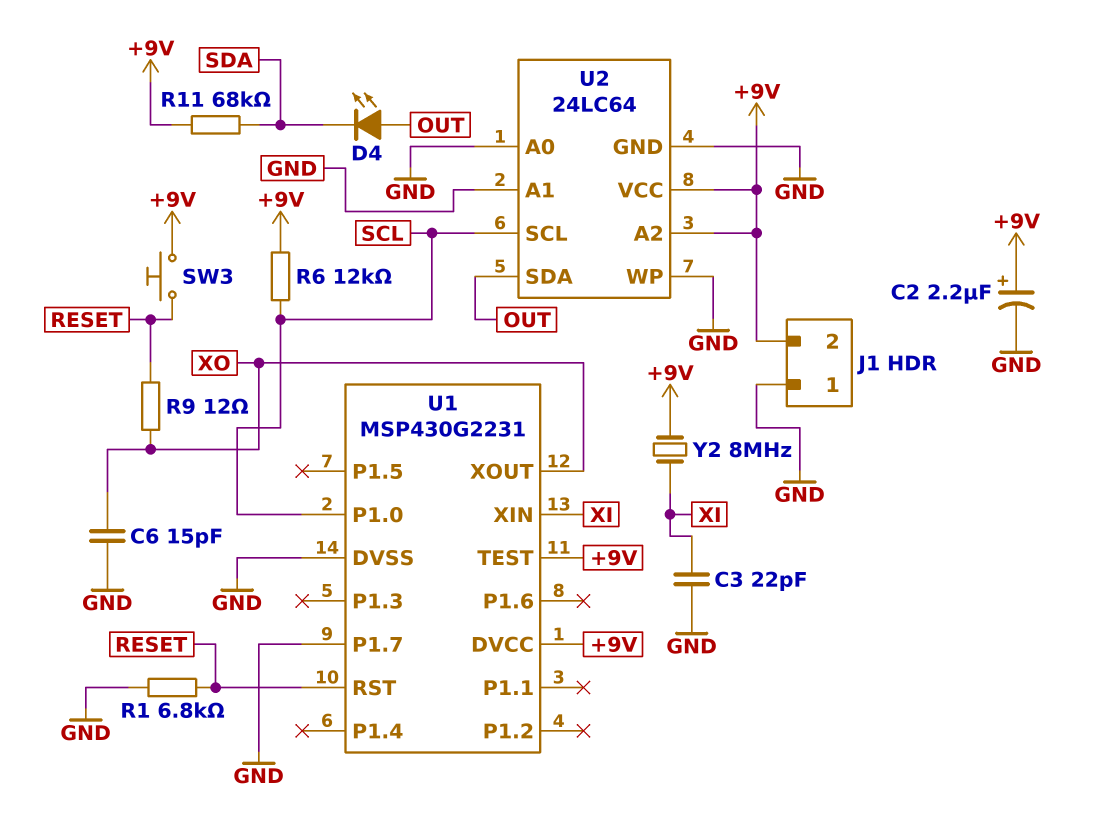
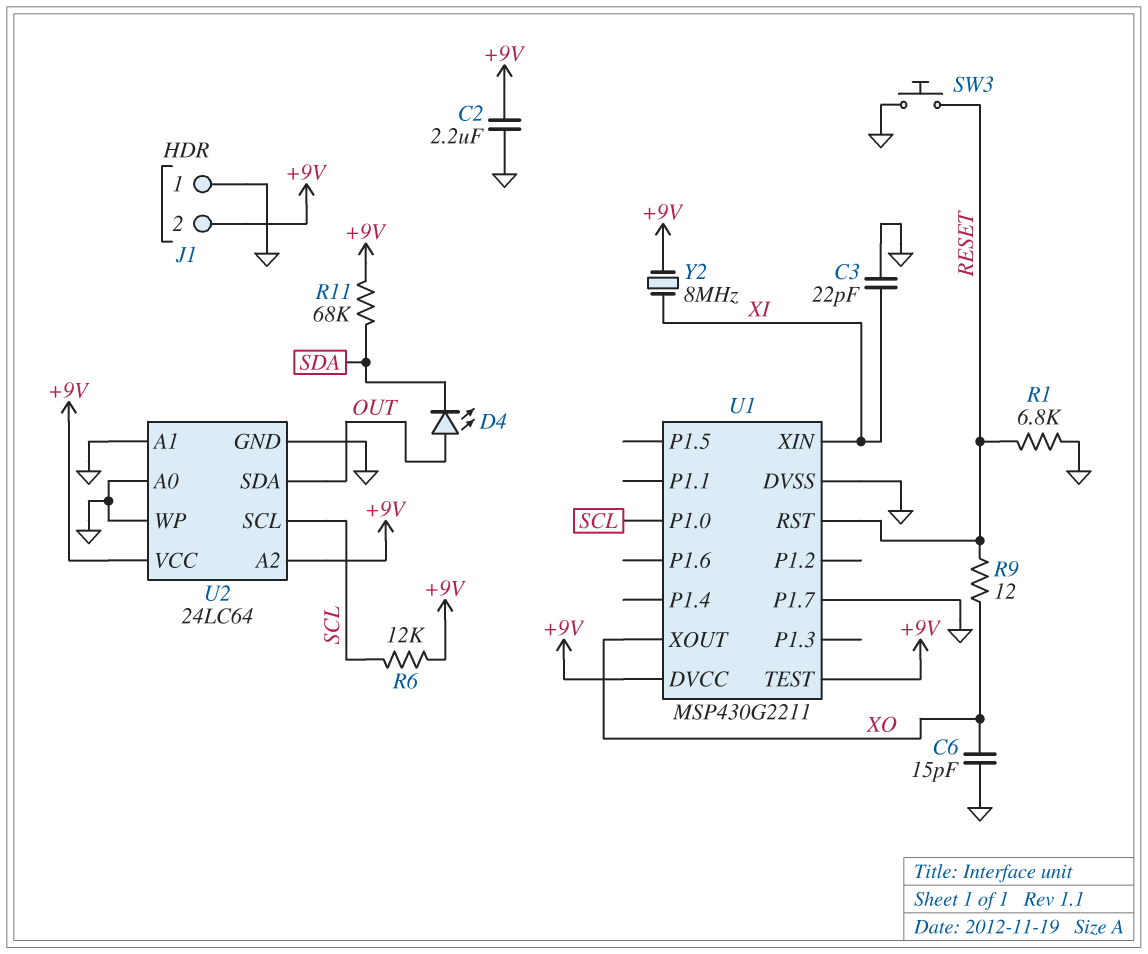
C2: 2.2uF (plus +9V, minus GND) -> 2.2uF (+9V, GND)
SW3: button (+9V, RESET) -> button (GND, RESET)
U1: MSP430G2231 -> MSP430G2211

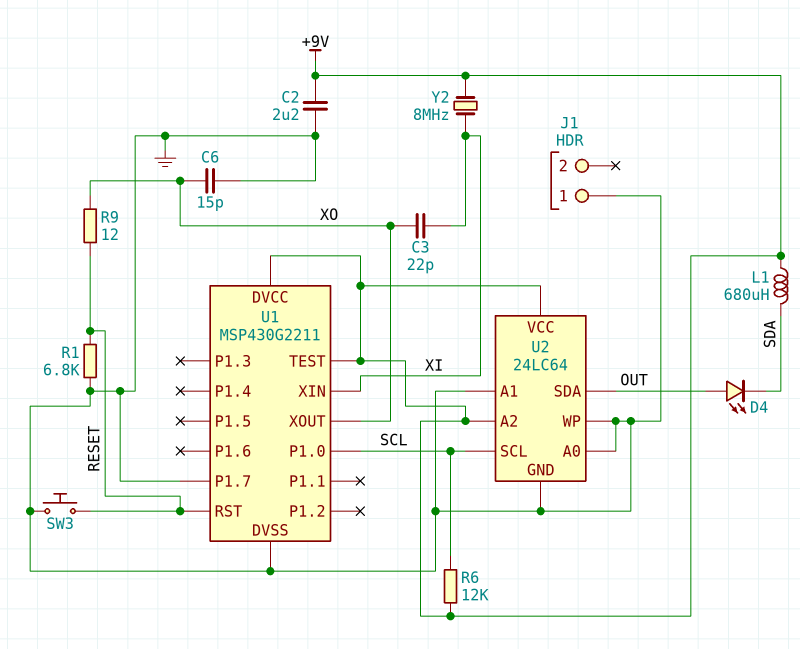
C3: 22pF (GND, XI) -> 22pF (XI, XO)
J1 pin 2: +9V -> none
L1: none -> 680uH (+9V, SDA)
R11: 68k (+9V, SDA) -> none

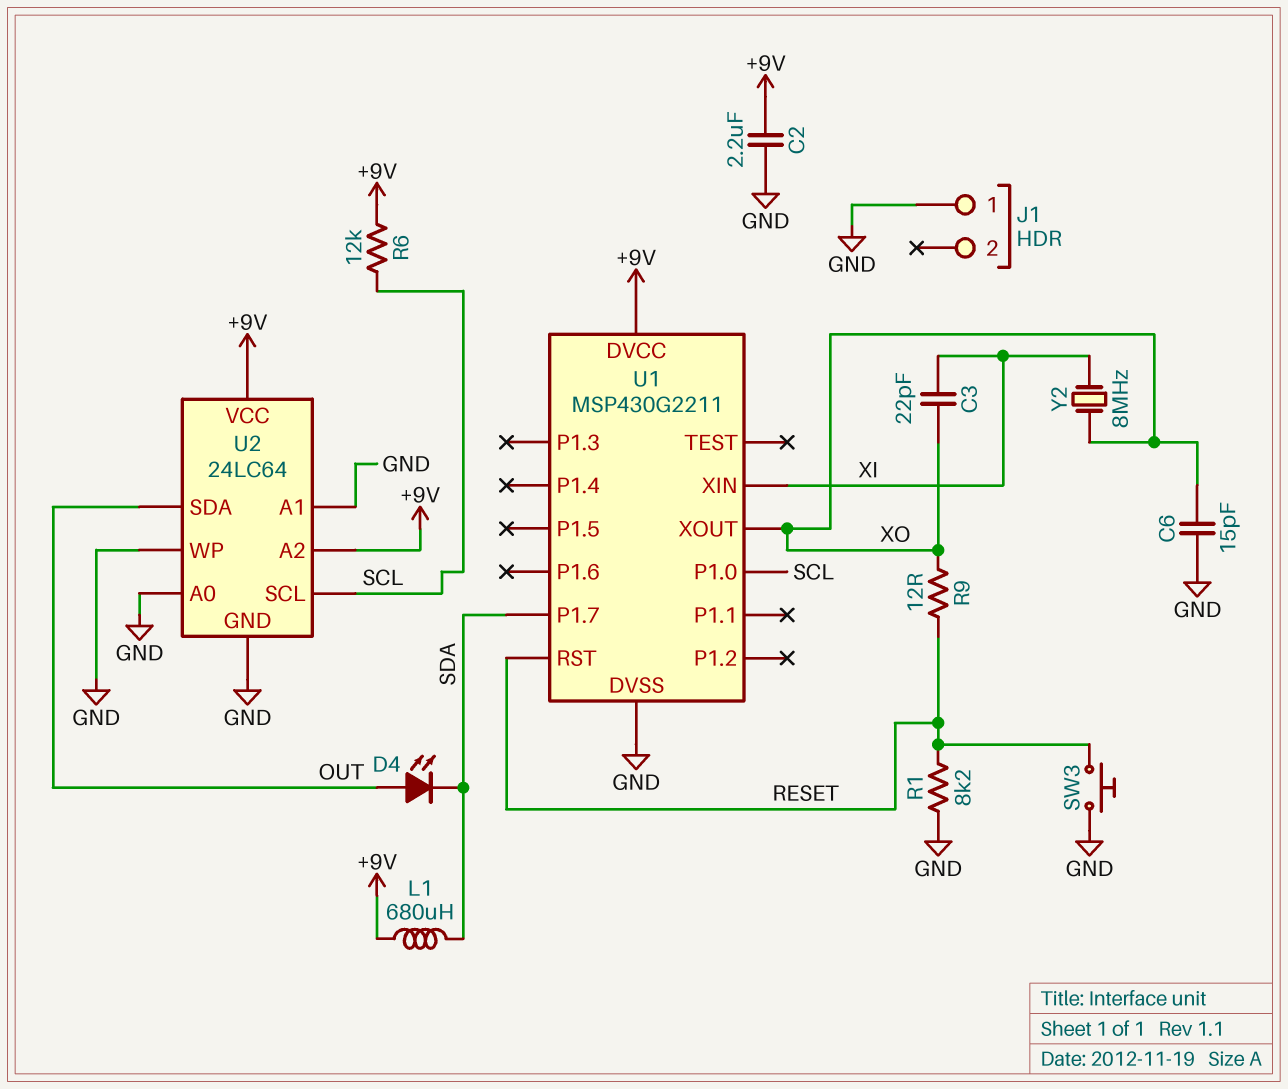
R1: 6.8k (GND, RESET) -> 8.2k (GND, RESET)
U1 pin P1.7: GND -> SDA
U1 pin TEST: +9V -> none
Y2: 8MHz (+9V, XI) -> 8MHz (XI, XO)

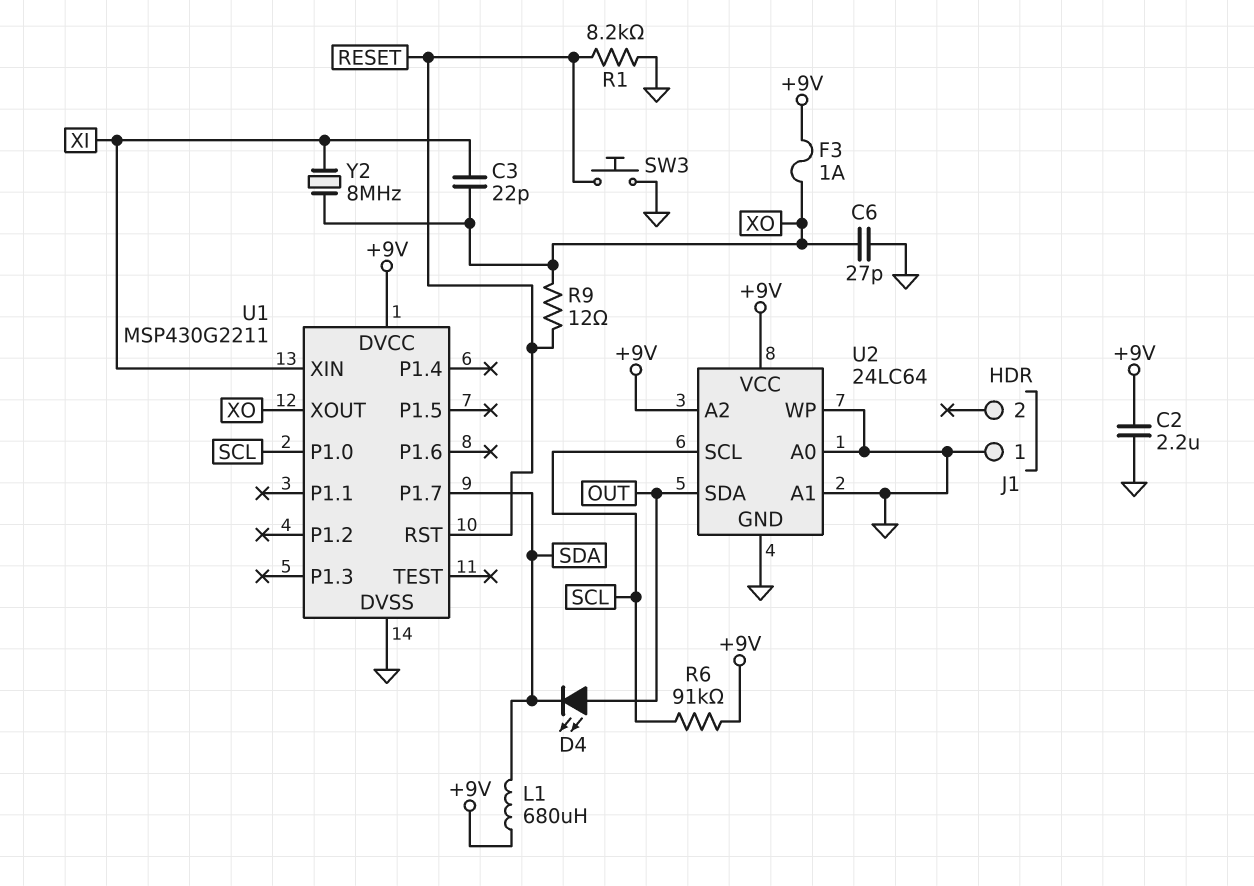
C6: 15pF (GND, XO) -> 27pF (GND, XO)
F3: none -> 1A (+9V, XO)
R6: 12k (+9V, SCL) -> 91k (+9V, SCL)

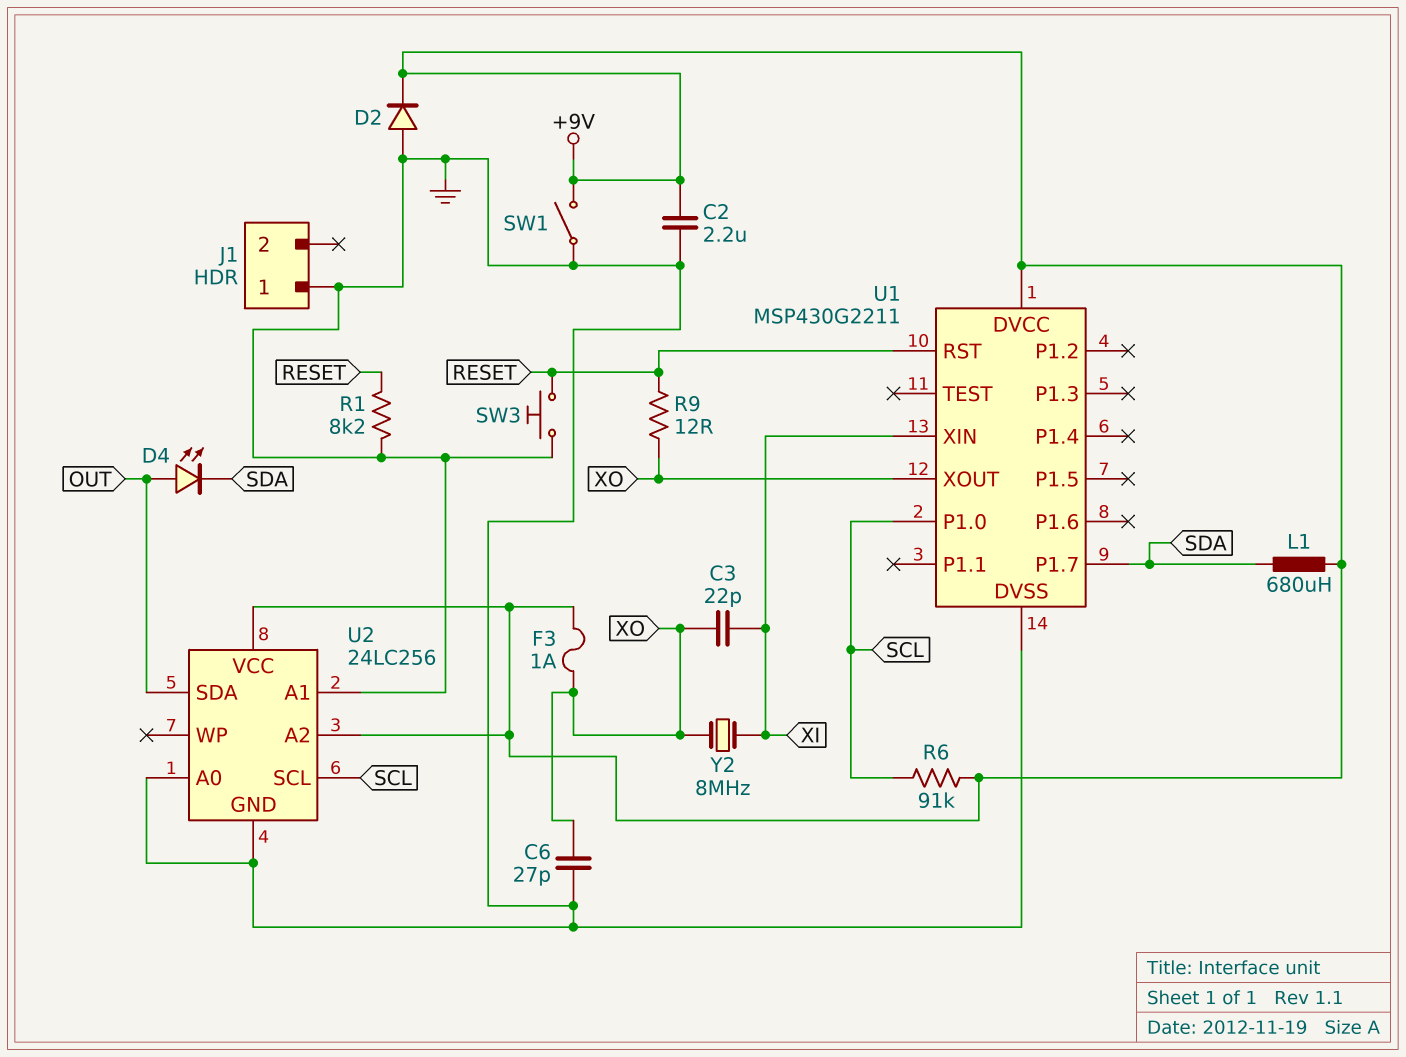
D2: none -> diode (A GND, K +9V)
SW1: none -> switch (+9V, GND)
U2: 24LC64 -> 24LC256
U2 pin WP: GND -> none

